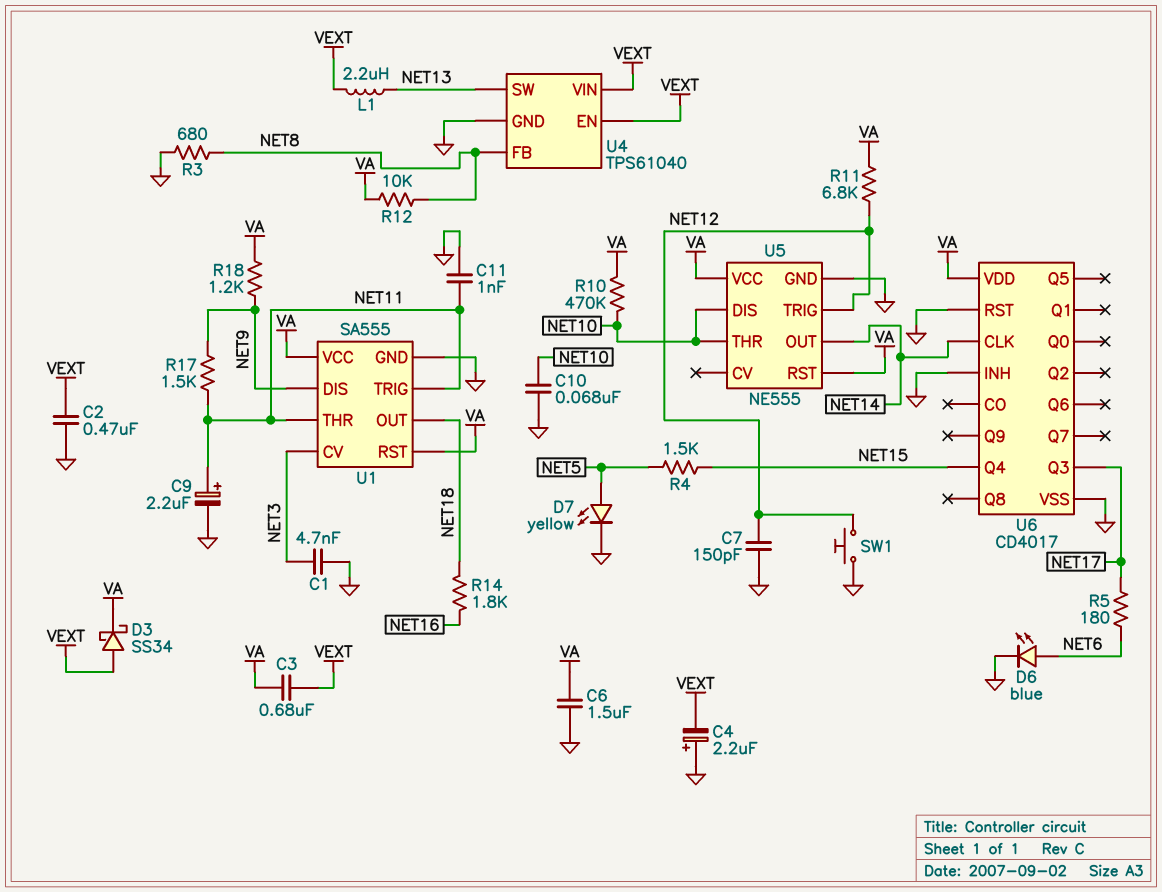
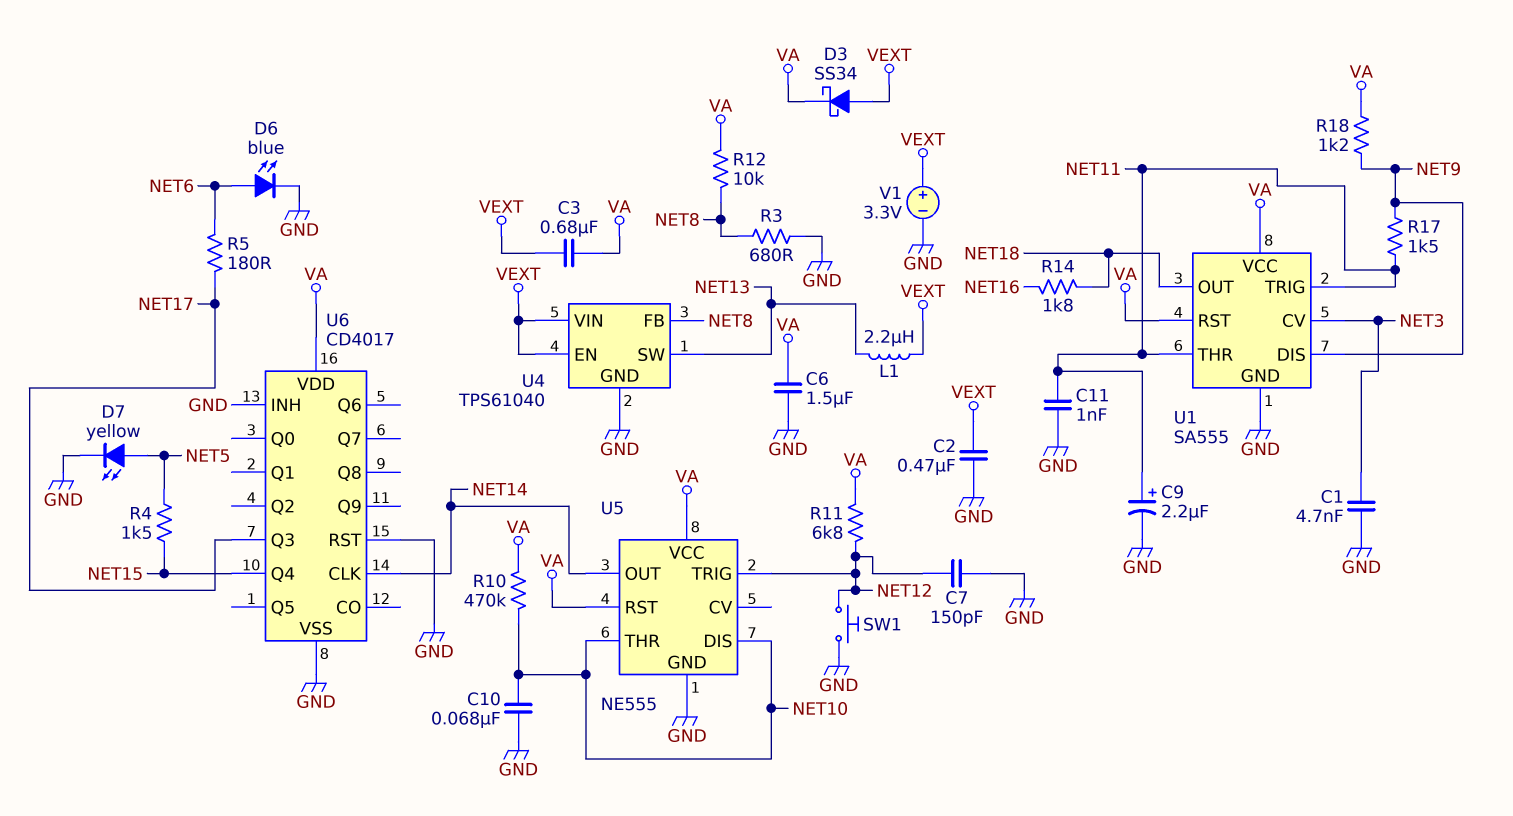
C4: 2.2uF (plus GND, minus VEXT) -> none
V1: none -> 3.3V (plus VEXT, minus GND)

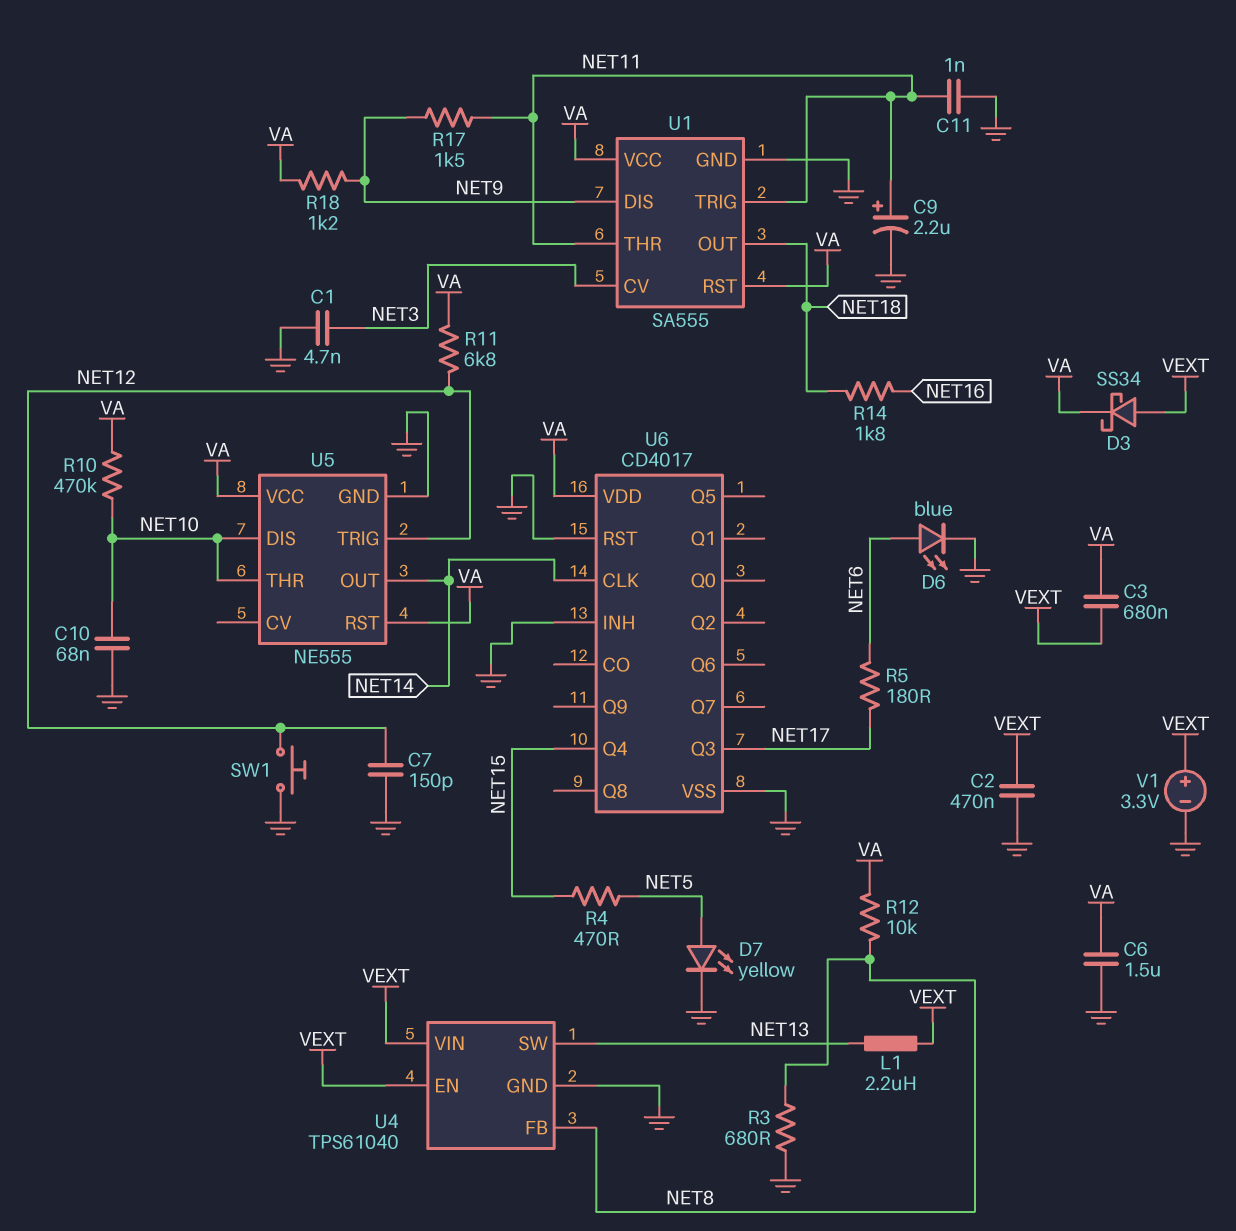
R4: 1.5k (NET5, NET15) -> 470 (NET5, NET15)

